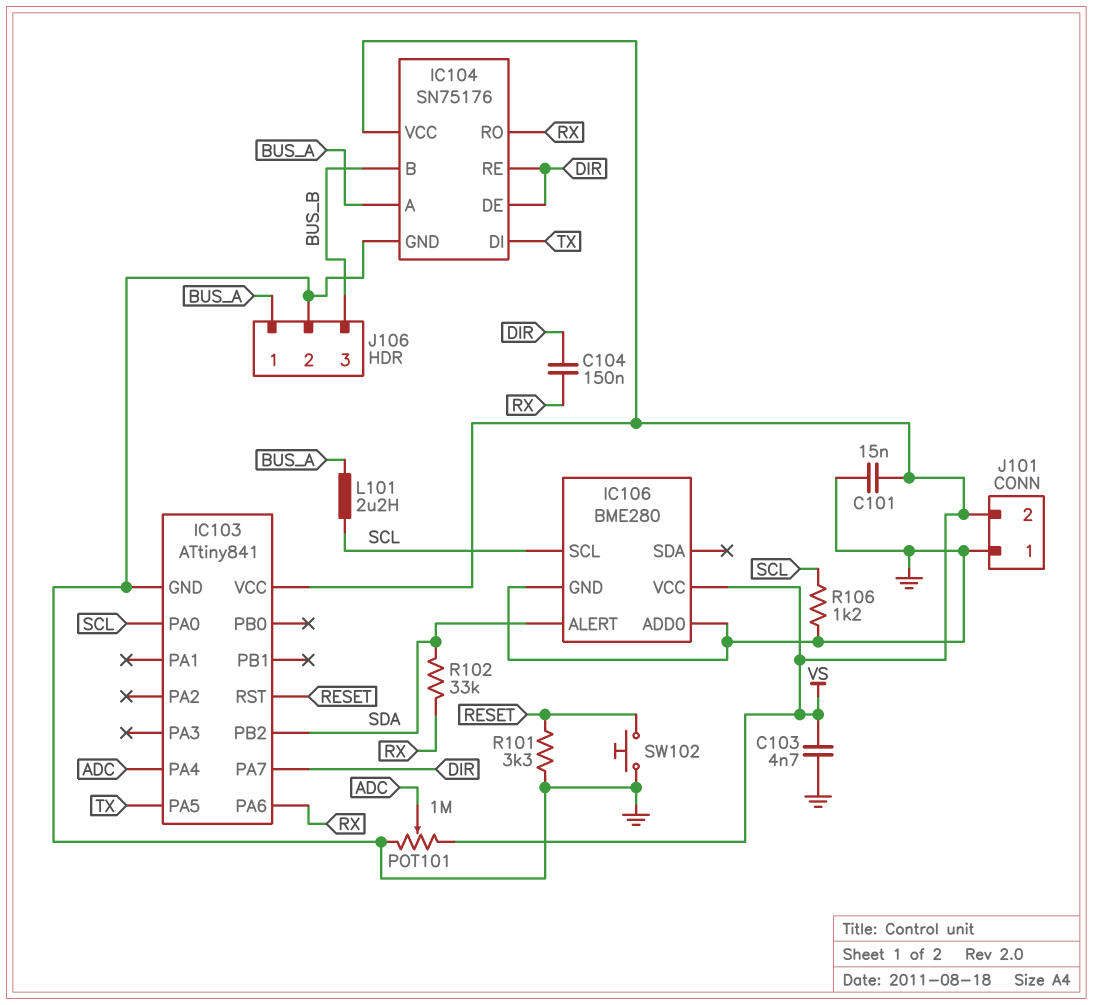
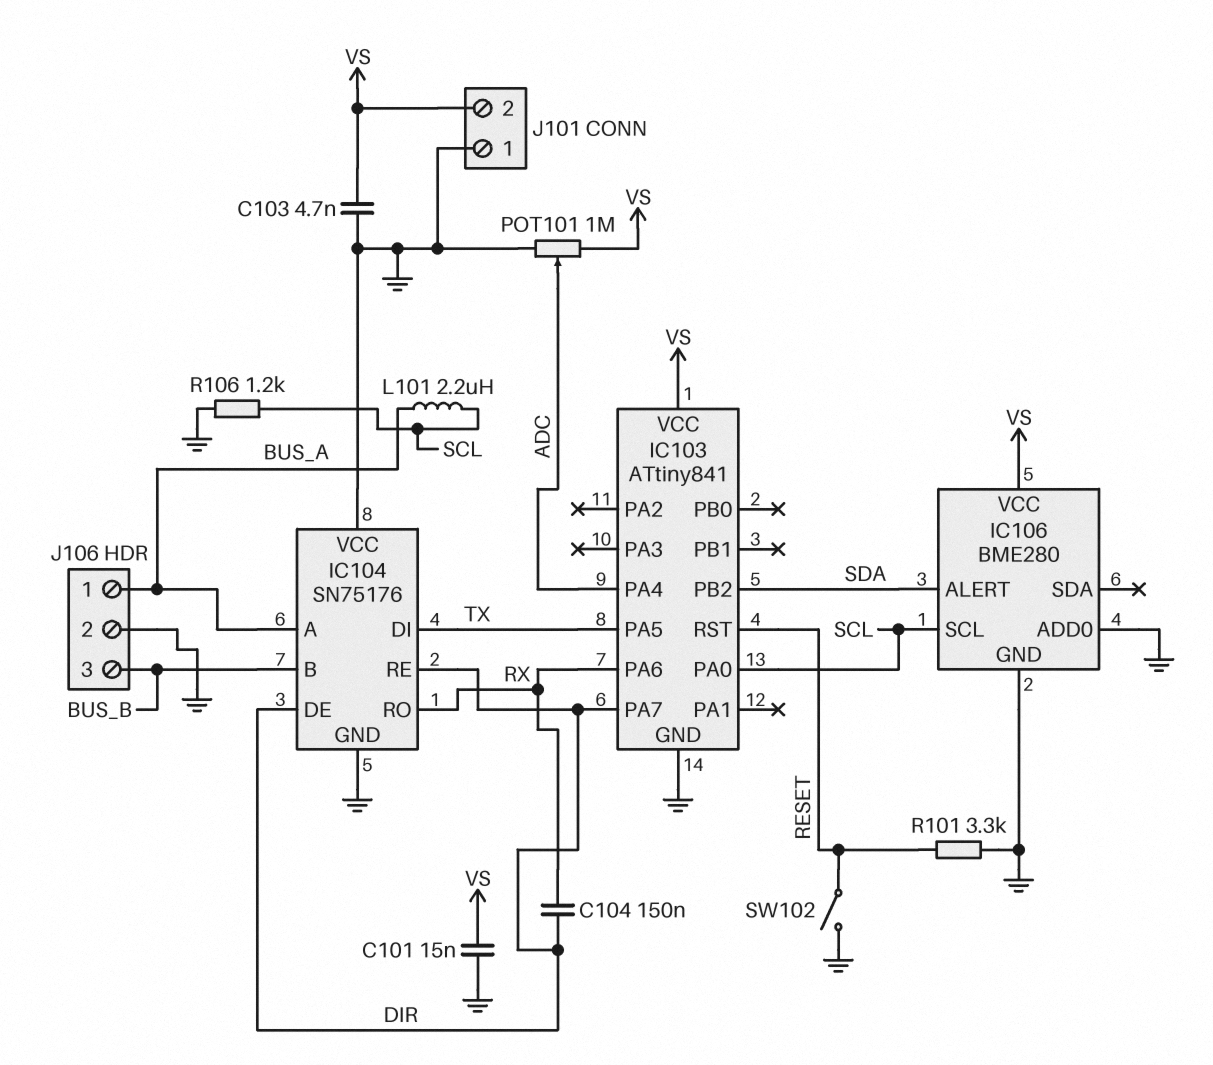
IC104 pin VCC: VS -> GND
R102: 33k (RX, SDA) -> none
SW102: button (GND, RESET) -> switch (GND, RESET)

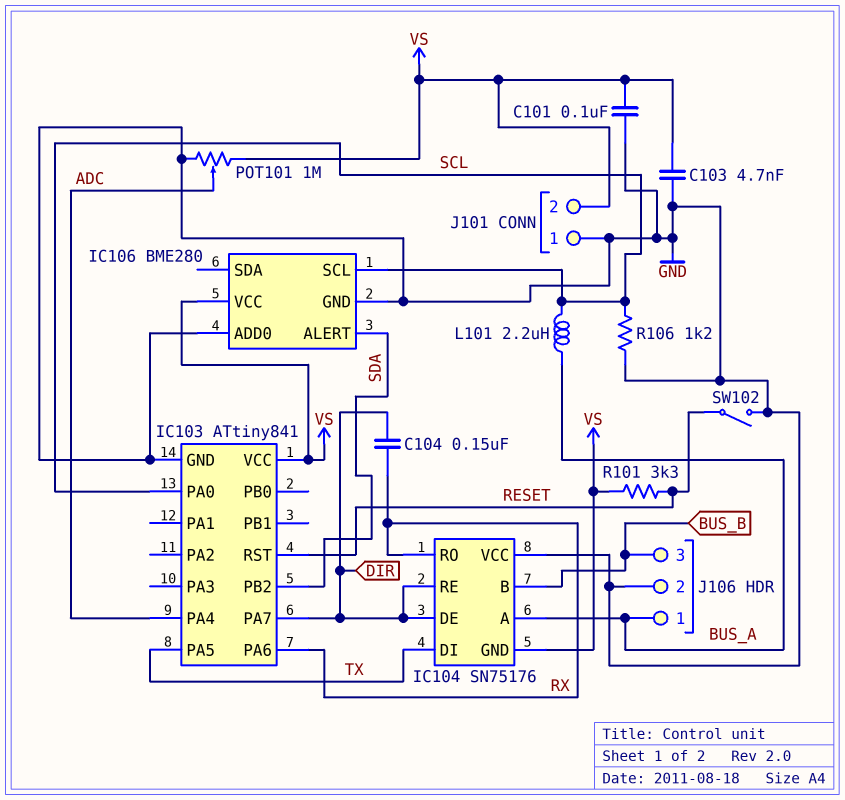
C101: 15nF (GND, VS) -> 100nF (GND, VS)
IC104 pin GND: GND -> VS
R101: 3.3k (GND, RESET) -> 3.3k (RESET, VS)

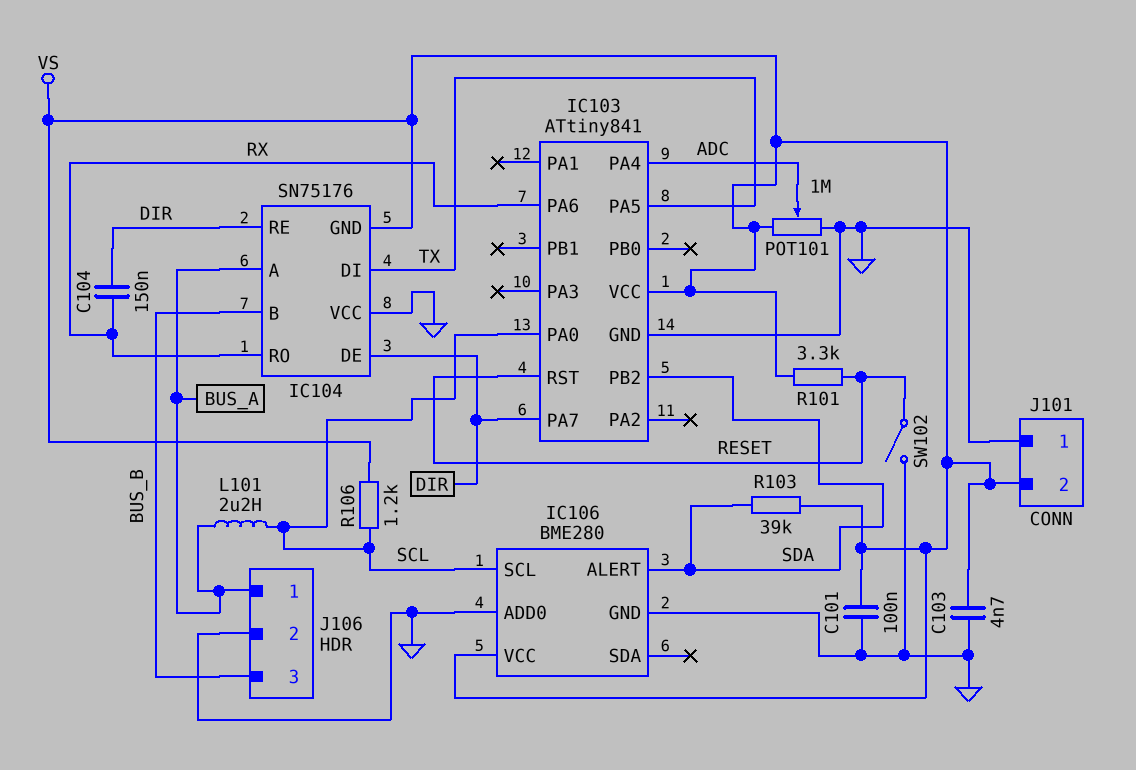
R103: none -> 39k (SDA, VS)
R106: 1.2k (GND, SCL) -> 1.2k (SCL, VS)

